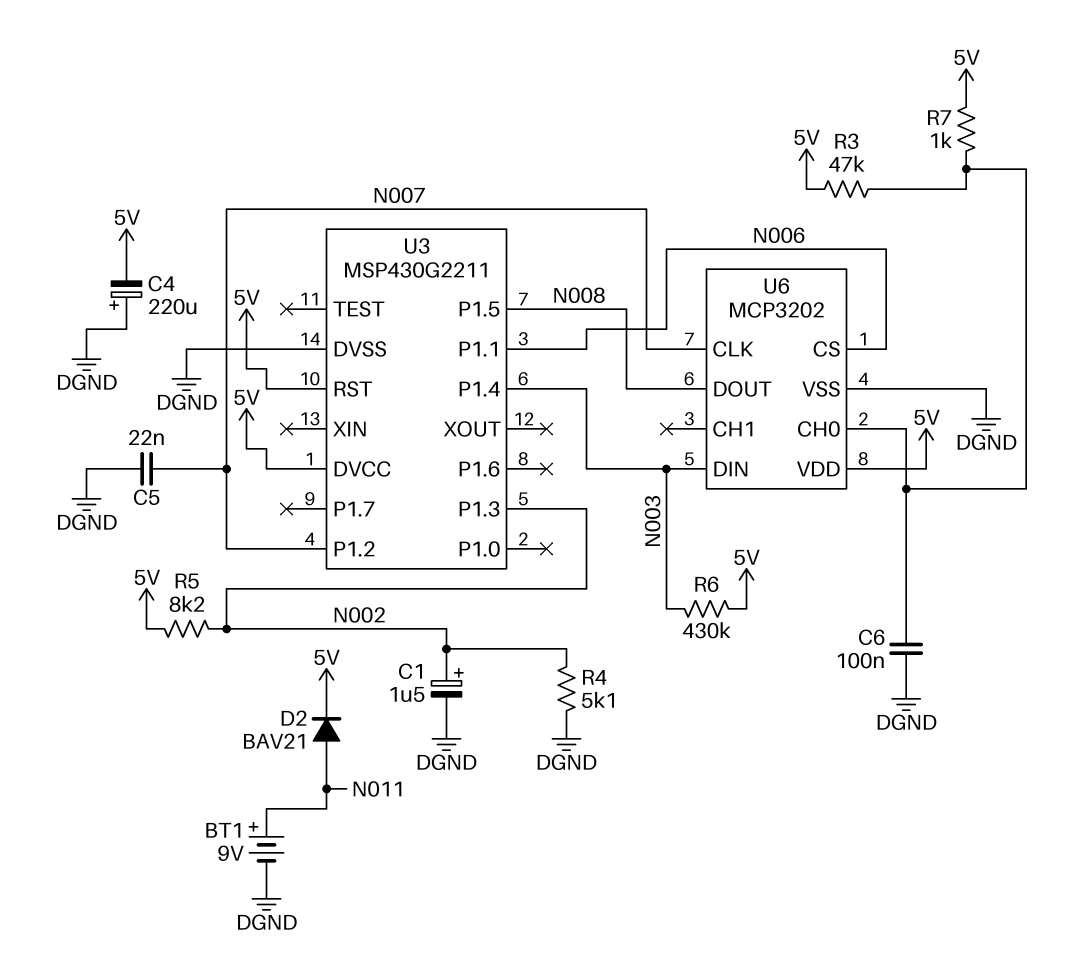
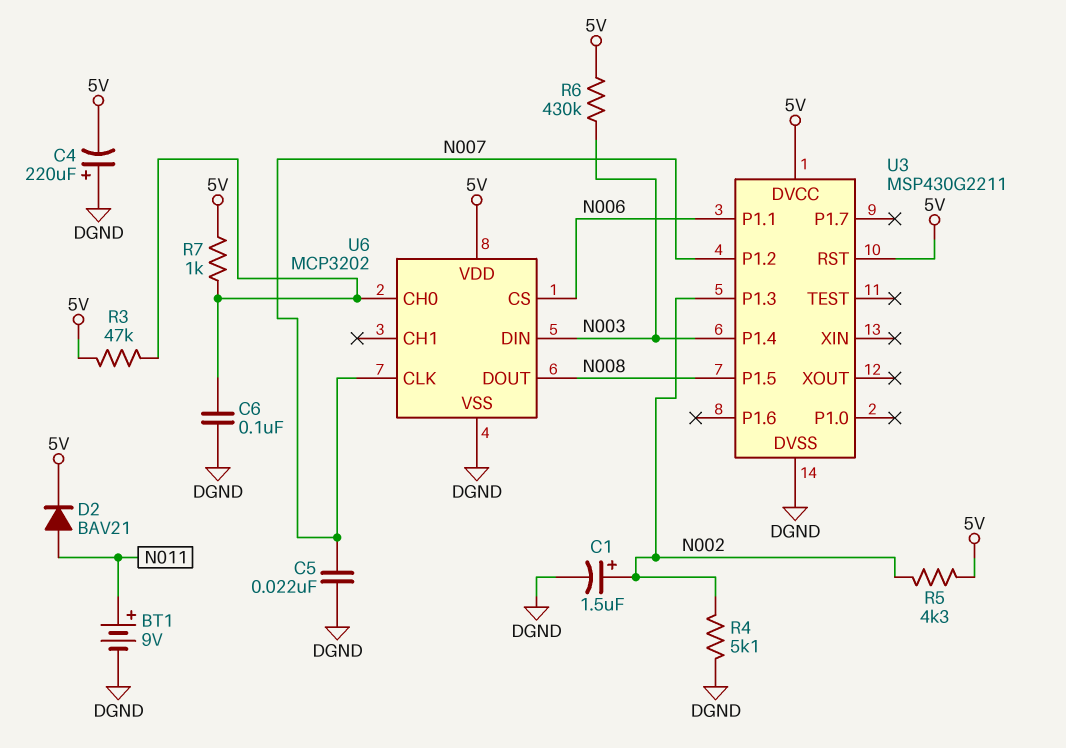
R5: 8.2k (5V, N002) -> 4.3k (5V, N002)

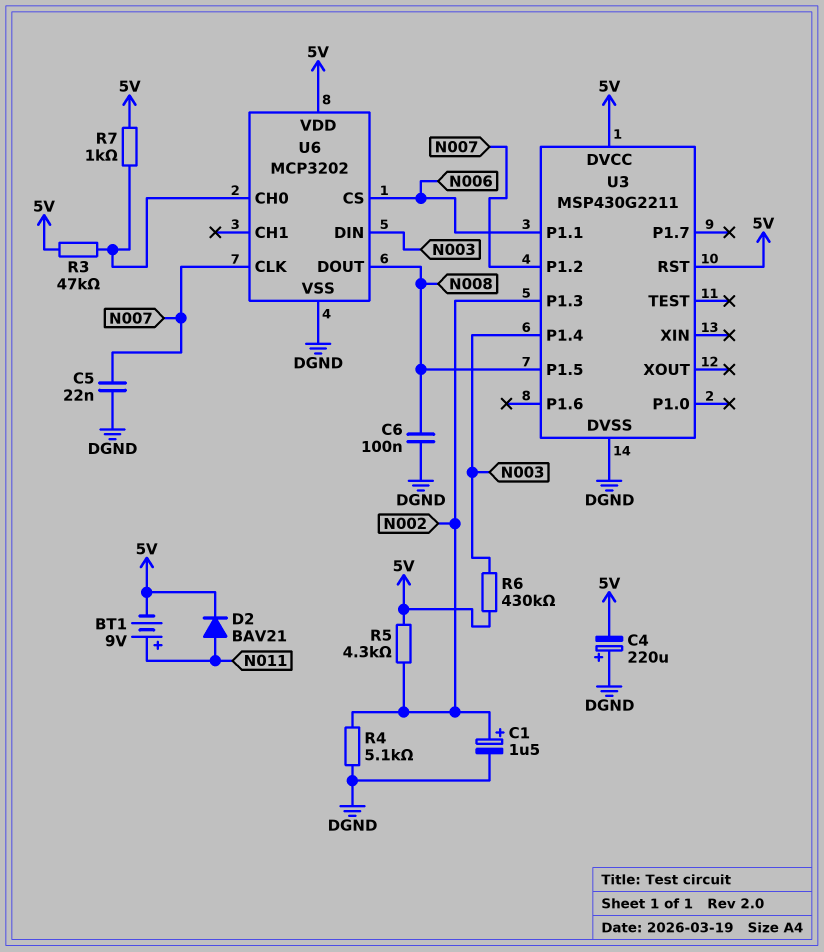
BT1: 9V (plus N011, minus DGND) -> 9V (plus N011, minus 5V)
C6: 100nF (DGND, U6/CH0) -> 100nF (DGND, N008)

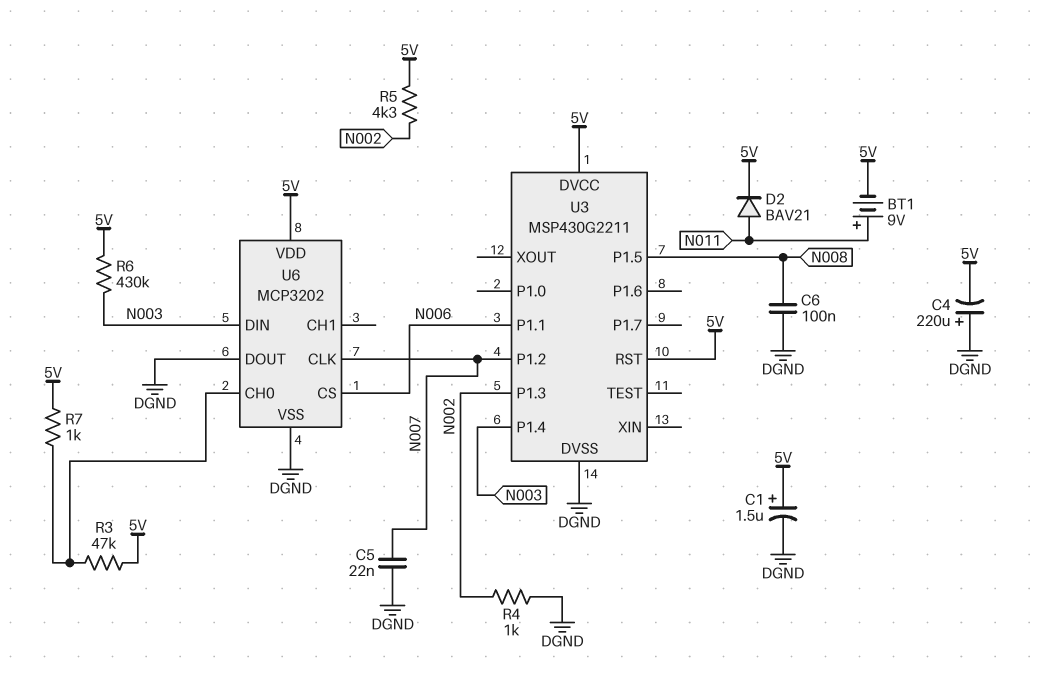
C1: 1.5uF (plus N002, minus DGND) -> 1.5uF (plus 5V, minus DGND)
R4: 5.1k (DGND, N002) -> 1k (DGND, N002)
U6 pin DOUT: N008 -> DGND

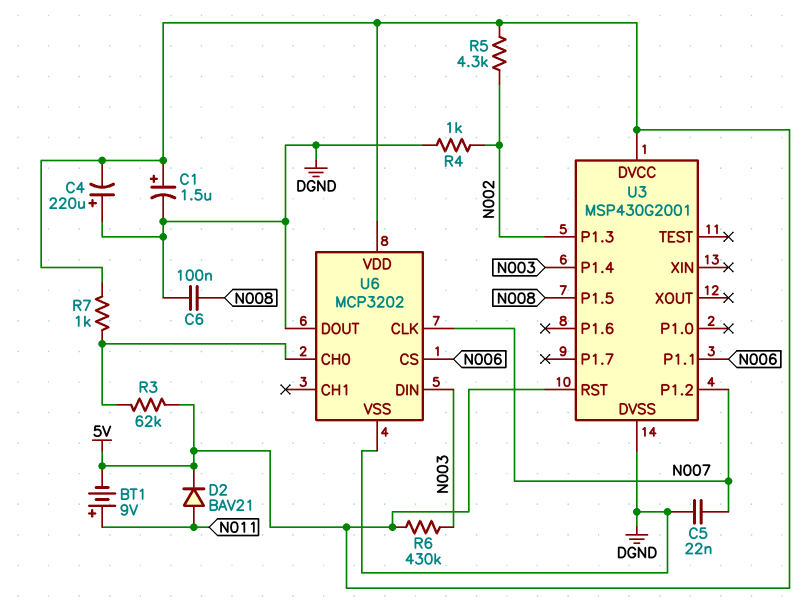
R3: 47k (5V, U6/CH0) -> 62k (5V, U6/CH0)
U3: MSP430G2211 -> MSP430G2001

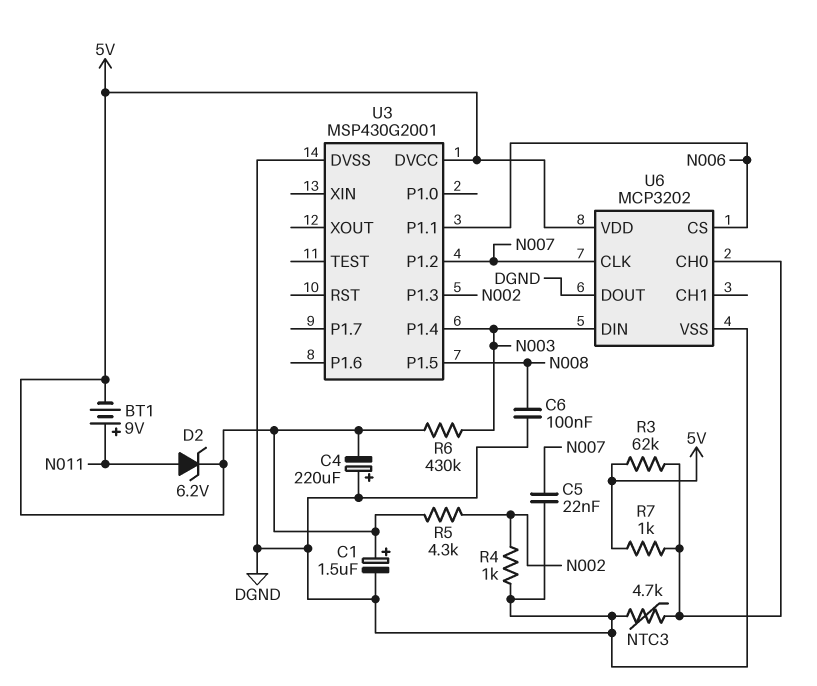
D2: diode BAV21 (A N011, K 5V) -> zener 6.2V (A N011, K 5V)
NTC3: none -> 4.7k (DGND, U6/CH0)
U3 pin RST: 5V -> none

